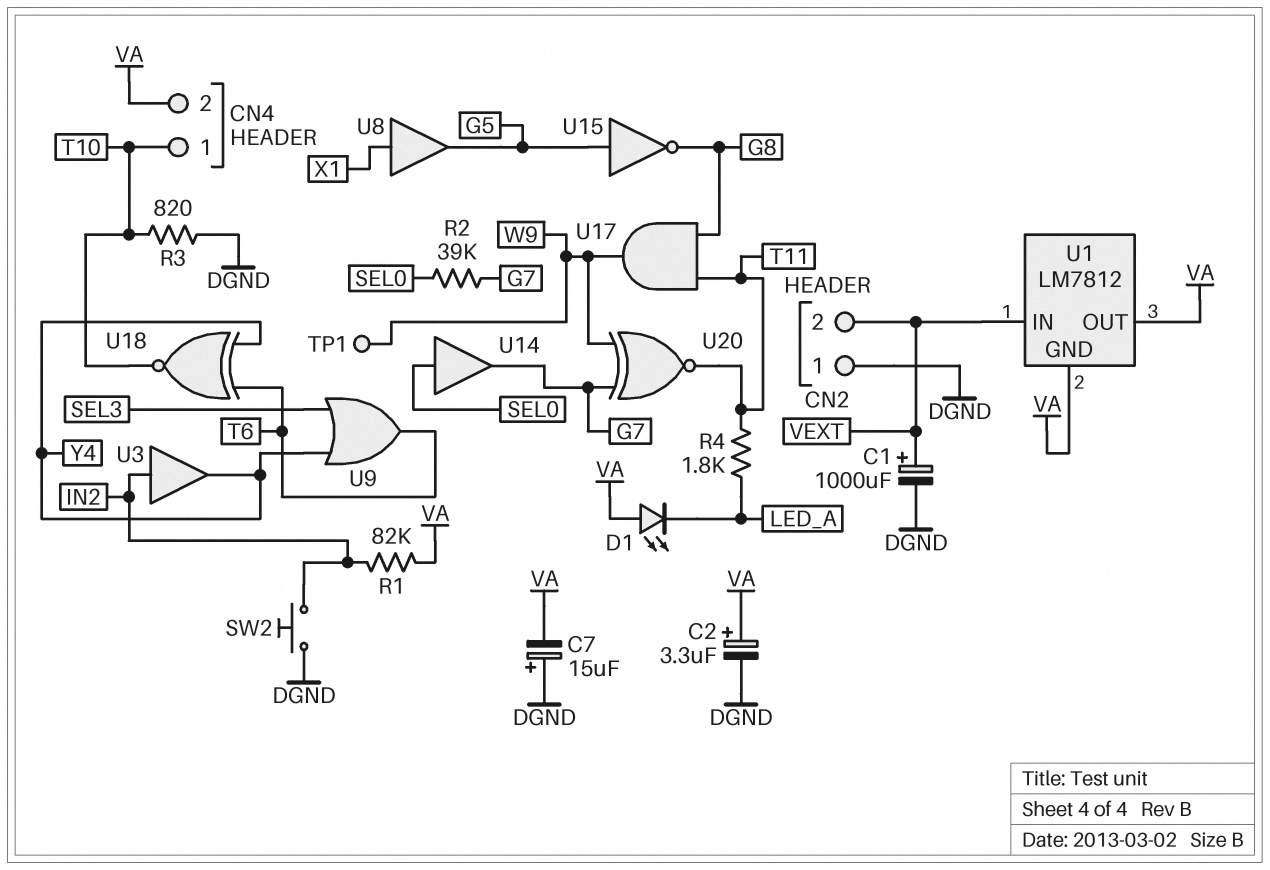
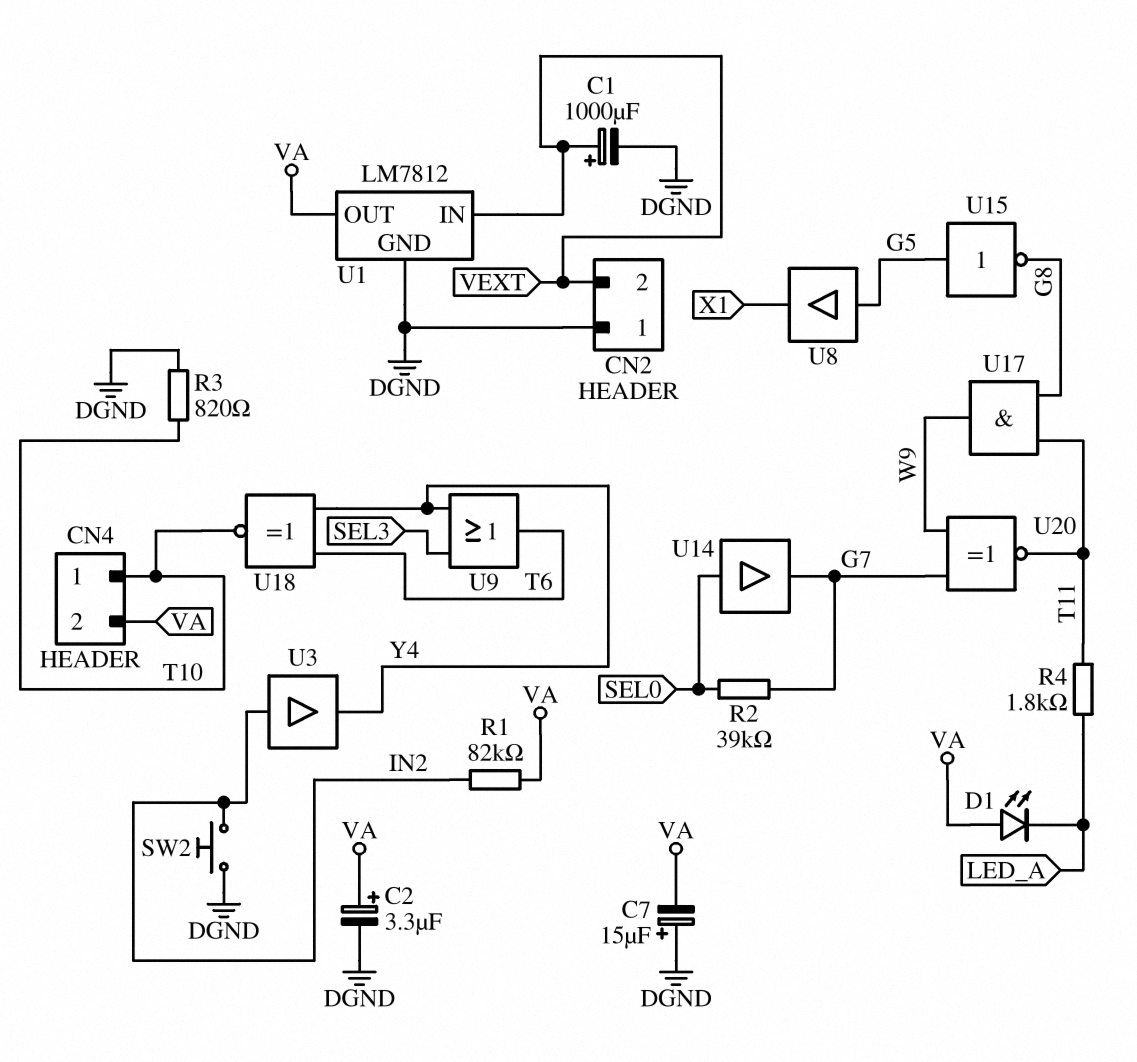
TP1: test point (W9) -> none
U1 pin GND: VA -> DGND
U8: buffer (in X1, out G5) -> buffer (in G5, out X1)

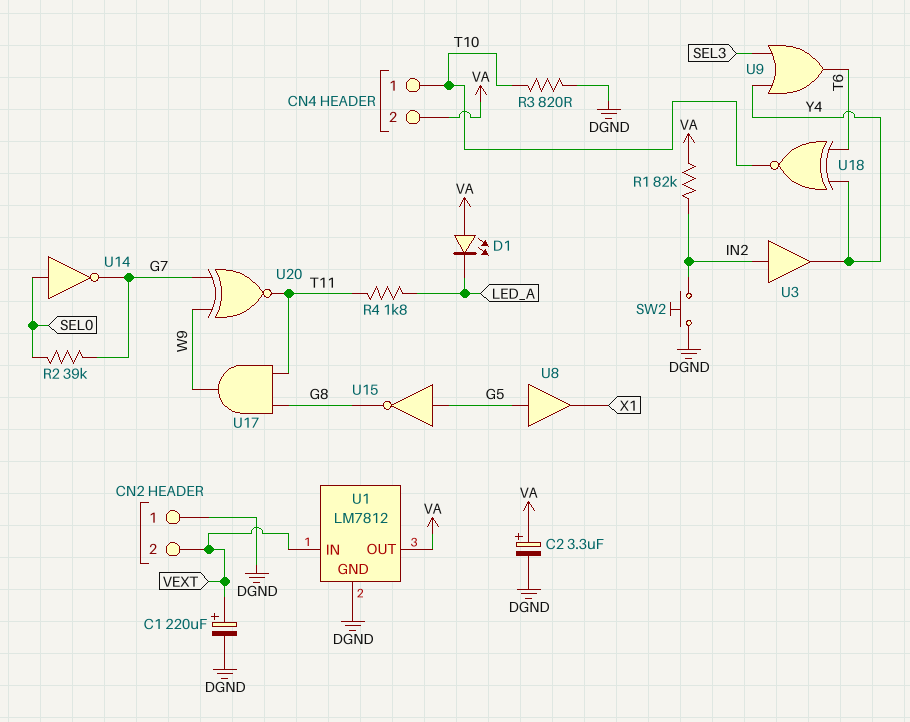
C1: 1000uF (plus VEXT, minus DGND) -> 220uF (plus VEXT, minus DGND)
C7: 15uF (plus DGND, minus VA) -> none
U14: buffer (in SEL0, out G7) -> NOT (in SEL0, out G7)

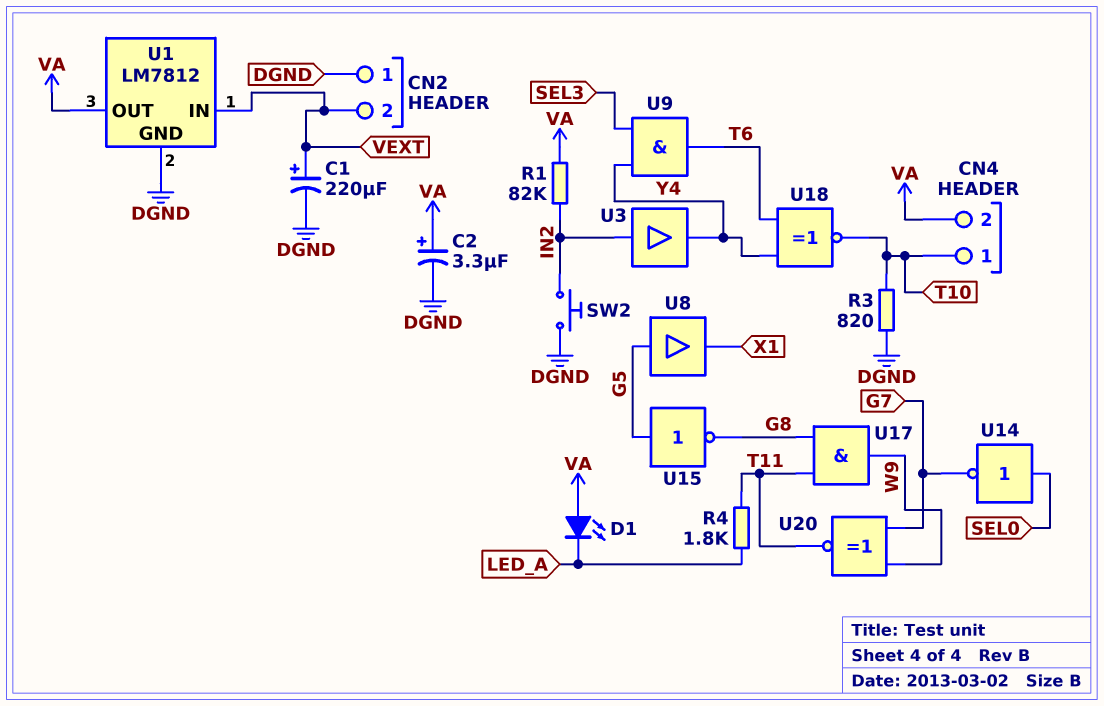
R2: 39k (G7, SEL0) -> none
U9: OR (in SEL3, in Y4, out T6) -> AND (in SEL3, in Y4, out T6)

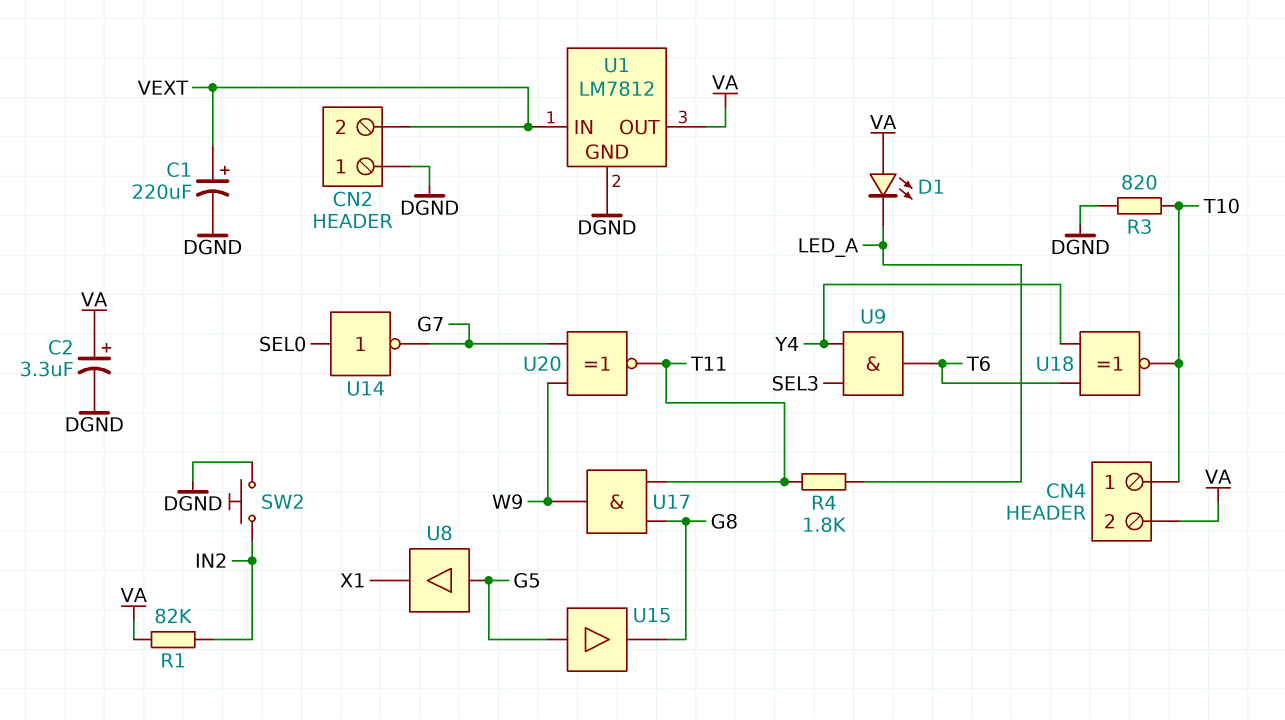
U3: buffer (in IN2, out Y4) -> none
U15: NOT (in G5, out G8) -> buffer (in G5, out G8)

